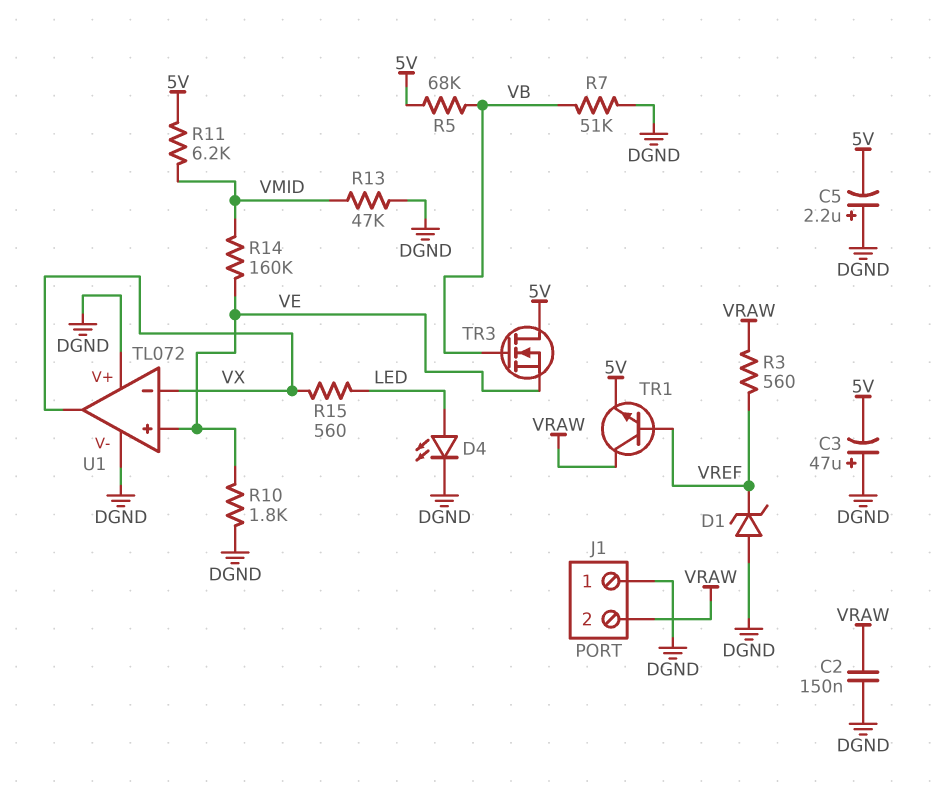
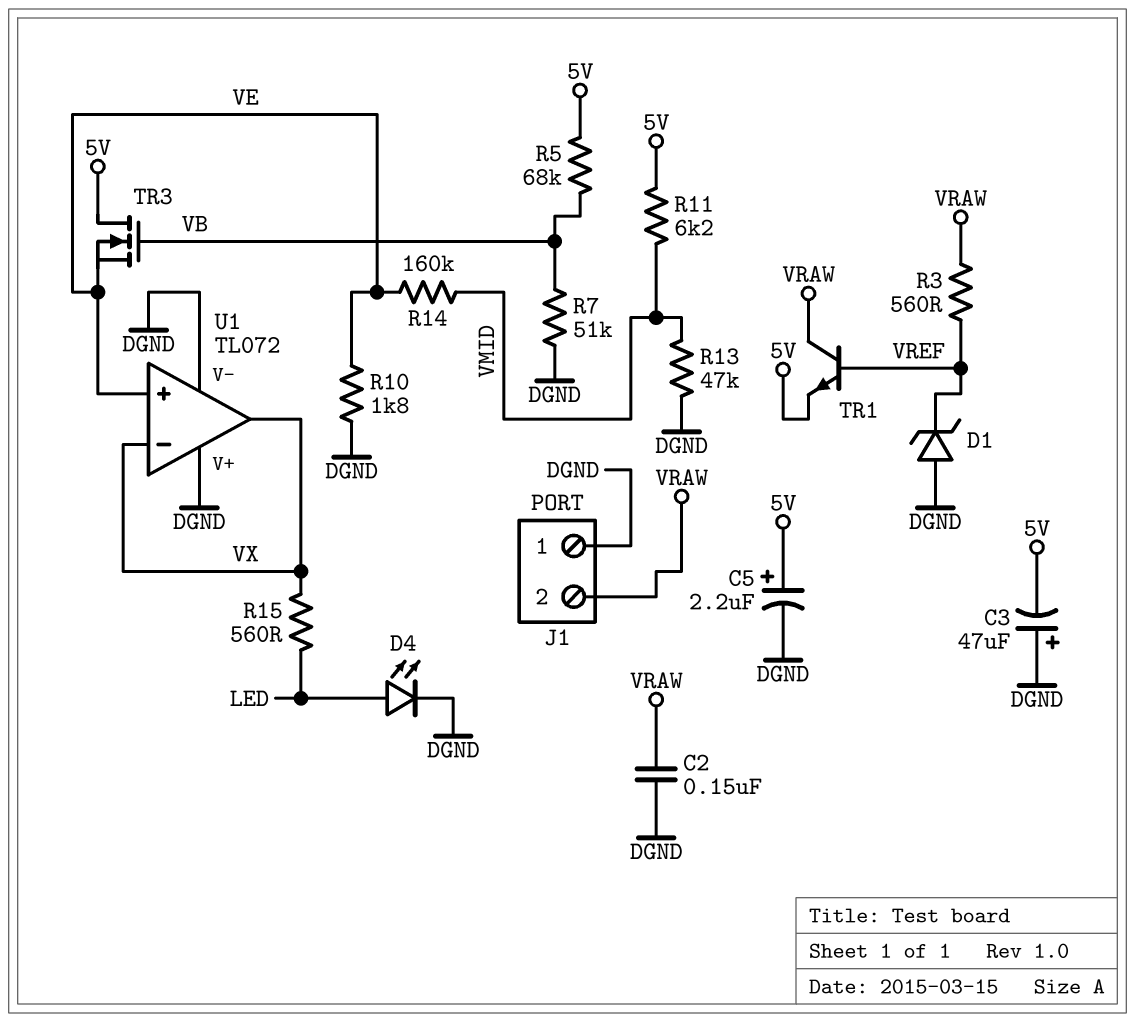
C5: 2.2uF (plus DGND, minus 5V) -> 2.2uF (plus 5V, minus DGND)

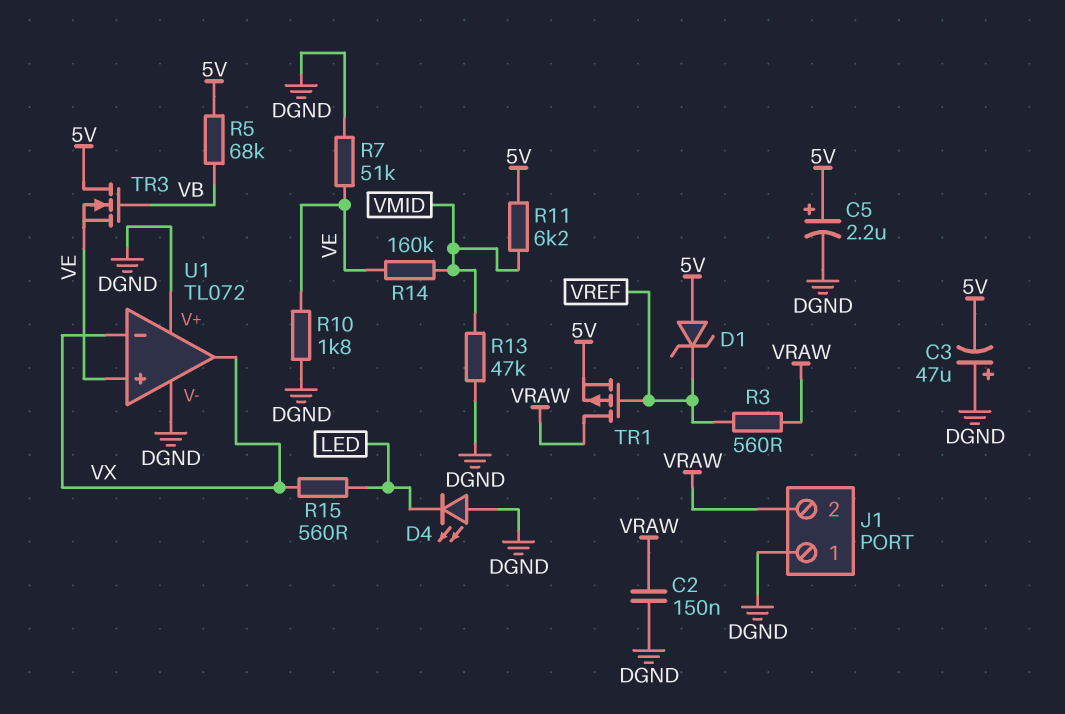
D1: zener (A DGND, K VREF) -> zener (A 5V, K VREF)
D4: LED (A LED, K DGND) -> LED (A DGND, K LED)
R7: 51k (DGND, VB) -> 51k (DGND, VE)
TR1: NPN (B VREF, C VRAW, E 5V) -> PMOS (G VREF, D VRAW, S 5V)

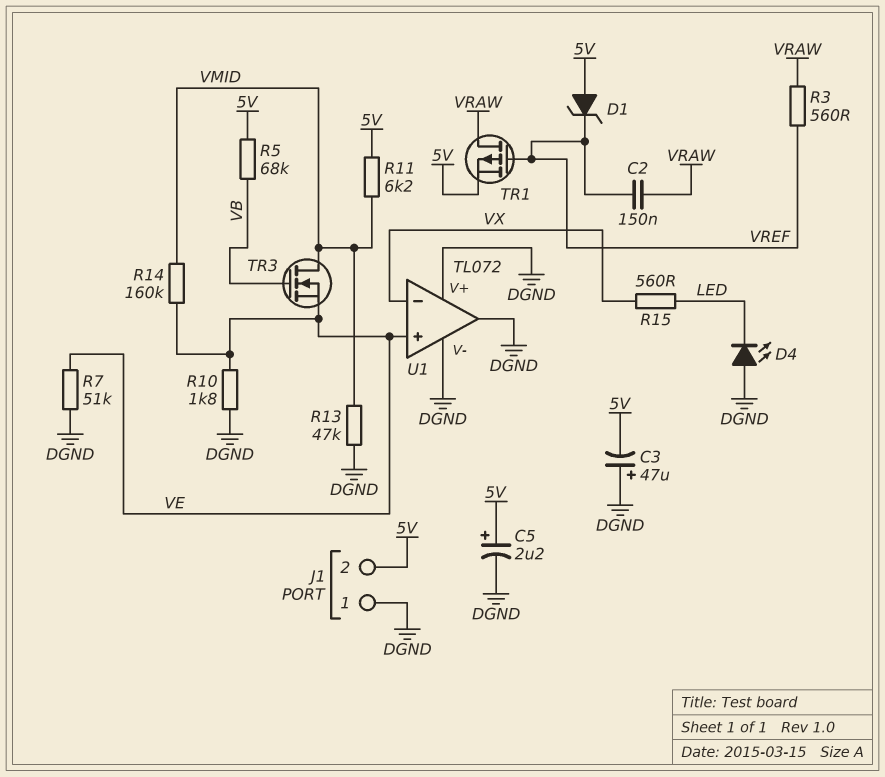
C2: 150nF (DGND, VRAW) -> 150nF (VRAW, VREF)
J1 pin 2: VRAW -> 5V
TR3: NMOS (G VB, D 5V, S VE) -> NMOS (G VB, D VMID, S VE)
U1 pin out: VX -> DGND

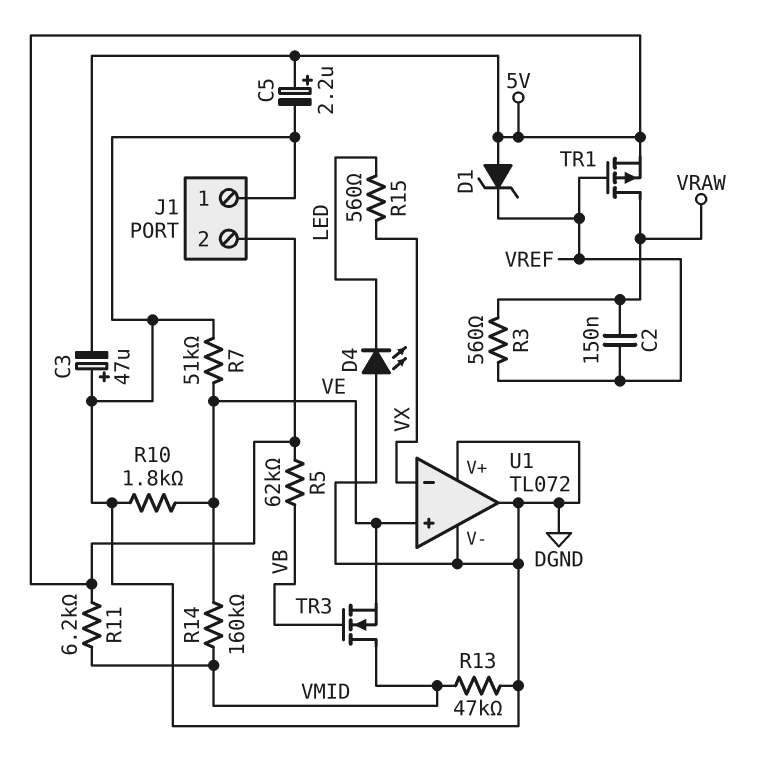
R5: 68k (5V, VB) -> 62k (5V, VB)

